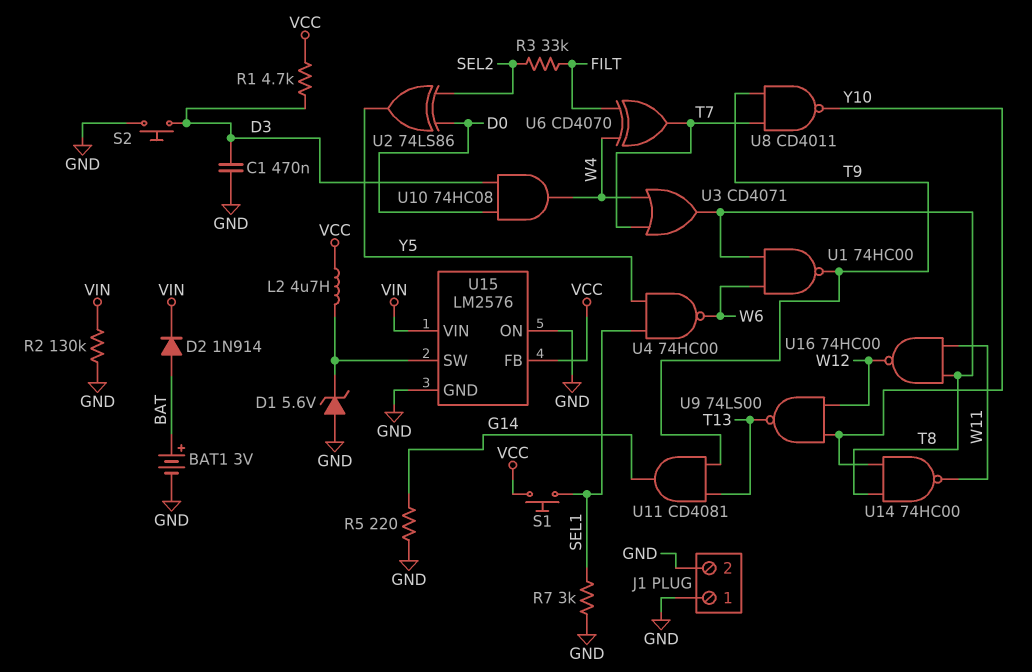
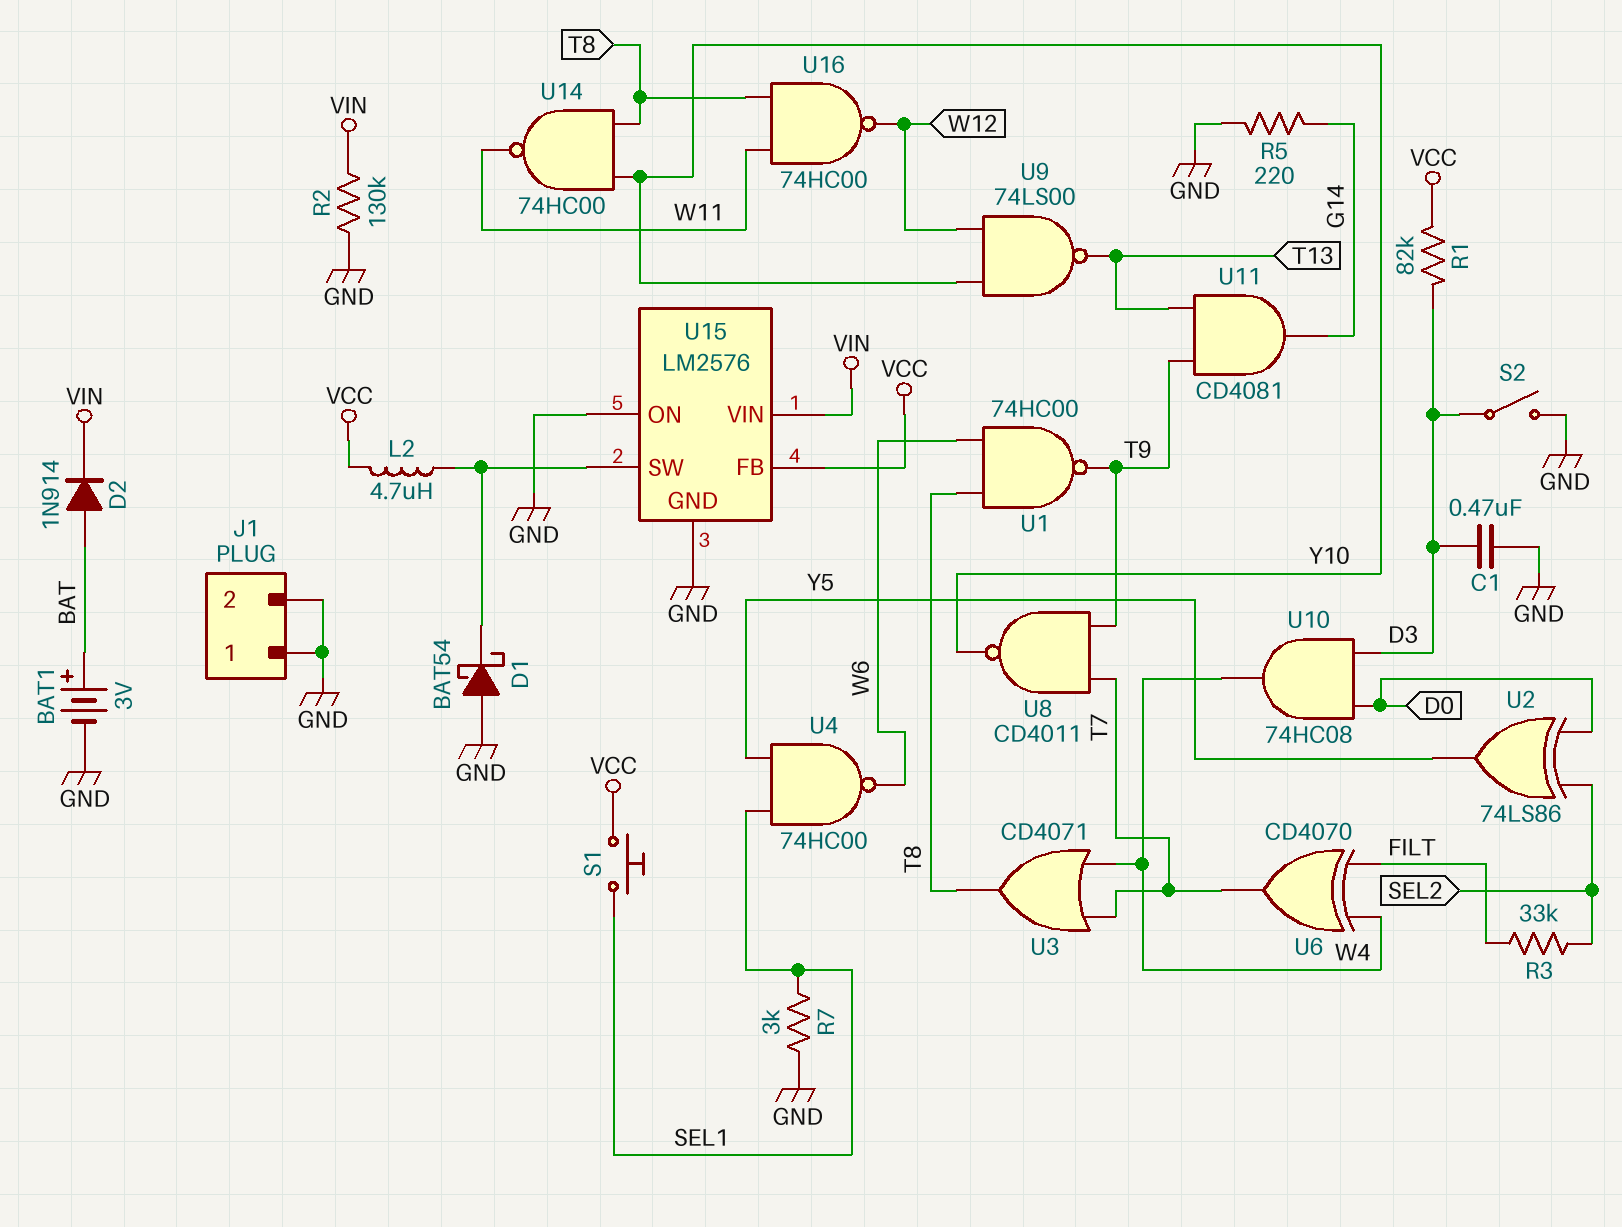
D1: zener 5.6V (A GND, K U15/SW) -> schottky BAT54 (A GND, K U15/SW)
R1: 4.7k (D3, VCC) -> 82k (D3, VCC)
S2: button (D3, GND) -> switch (D3, GND)

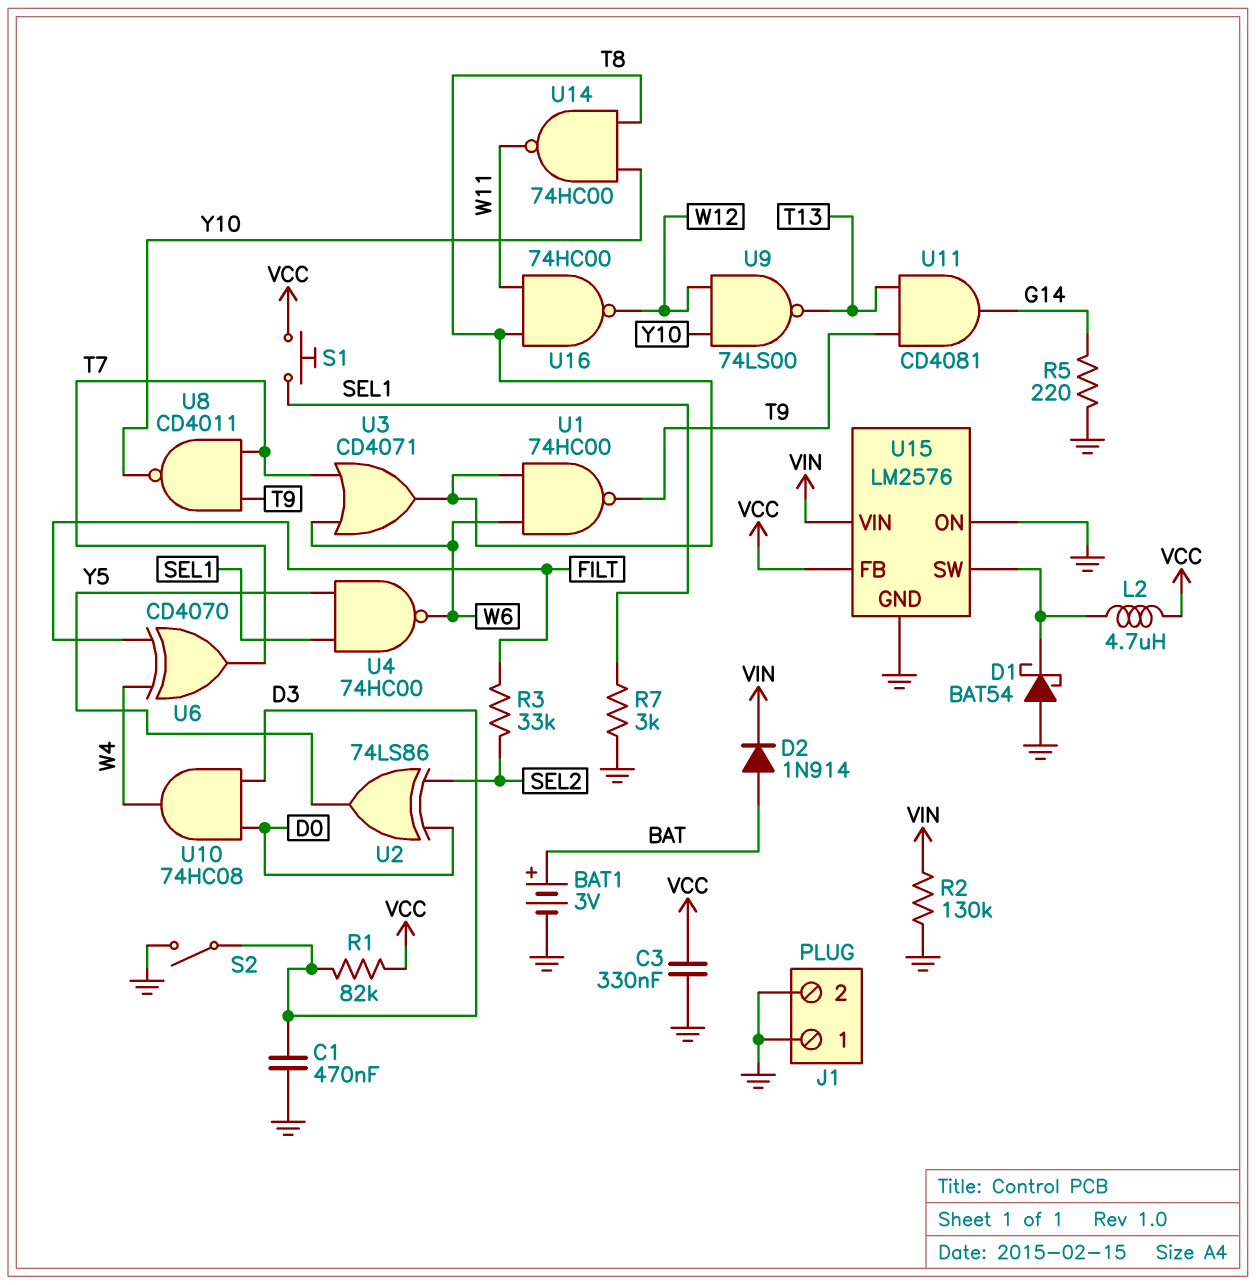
C3: none -> 330nF (GND, VCC)
U3: OR CD4071 (in T7, in W4, out T8) -> OR CD4071 (in T7, in W6, out T8)

